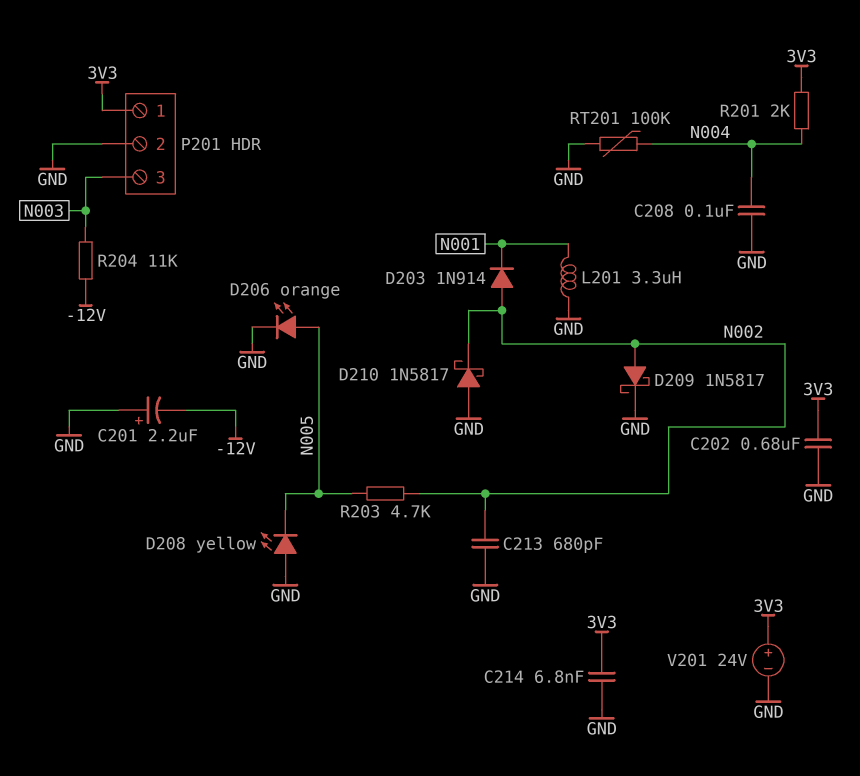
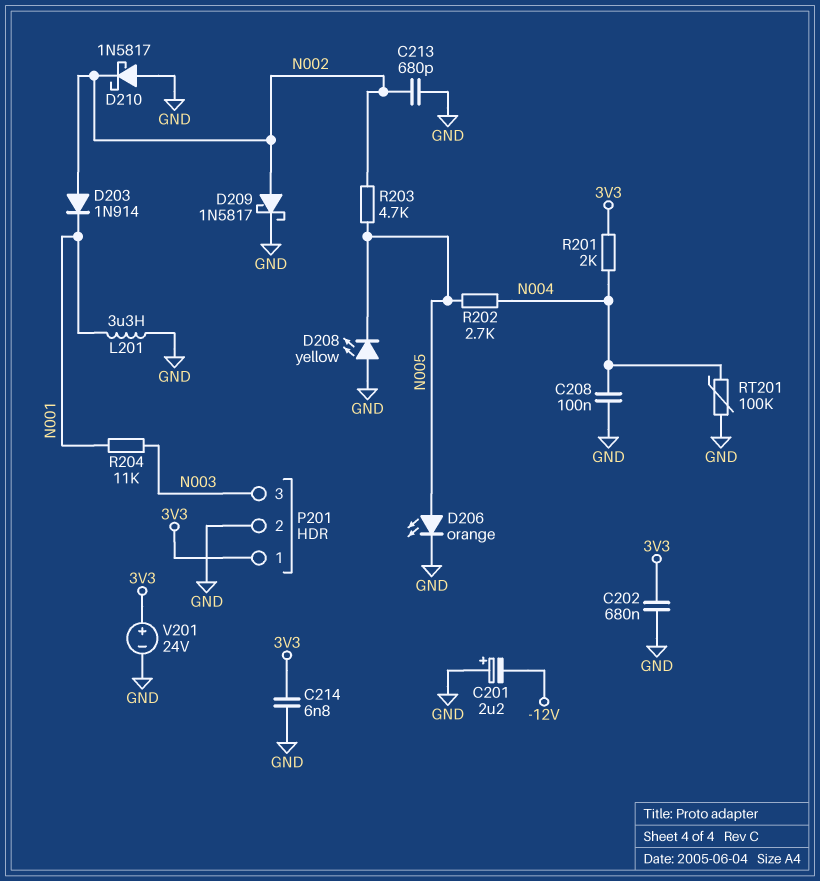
R202: none -> 2.7k (N004, N005)
R204: 11k (-12V, N003) -> 11k (N001, N003)

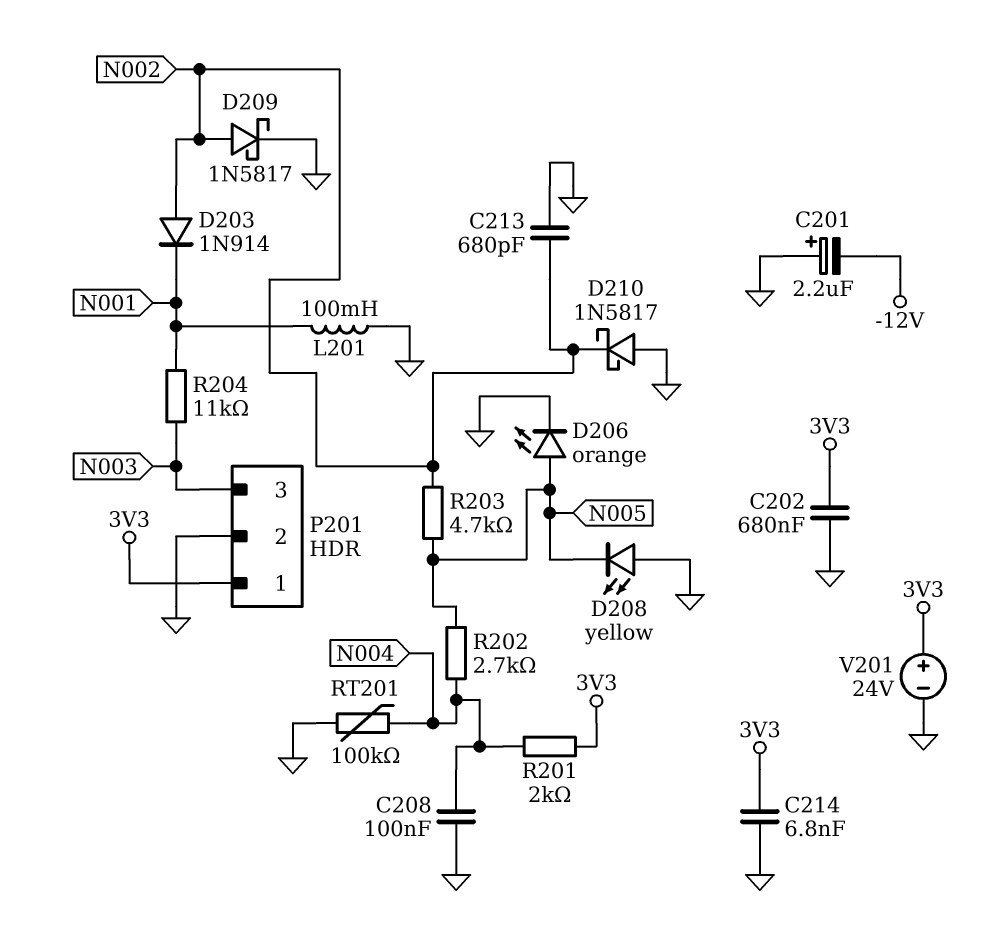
L201: 3.3uH (GND, N001) -> 100mH (GND, N001)

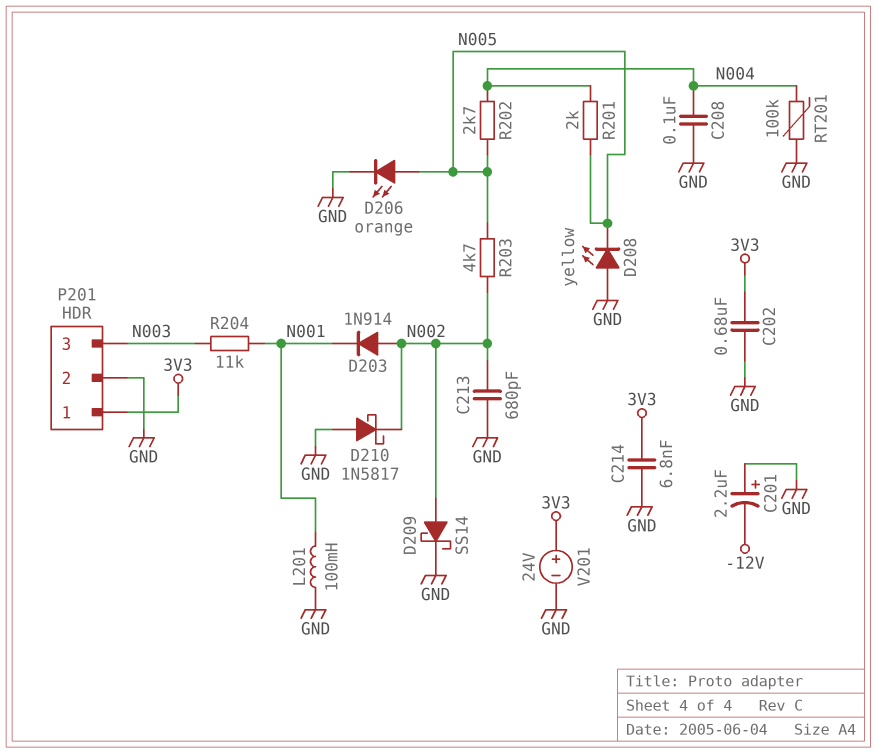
D209: schottky 1N5817 (A N002, K GND) -> schottky SS14 (A N002, K GND)
R201: 2k (3V3, N004) -> 2k (N004, N005)

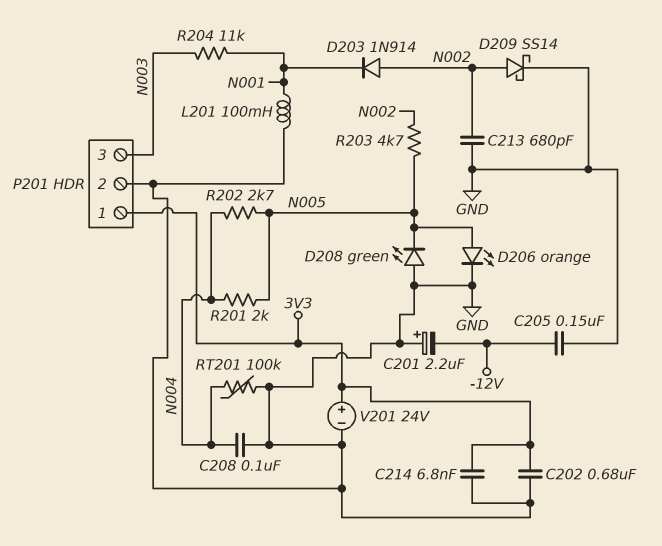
C205: none -> 150nF (-12V, GND)
D208: LED yellow (A GND, K N005) -> LED green (A GND, K N005)
D210: schottky 1N5817 (A GND, K N002) -> none

